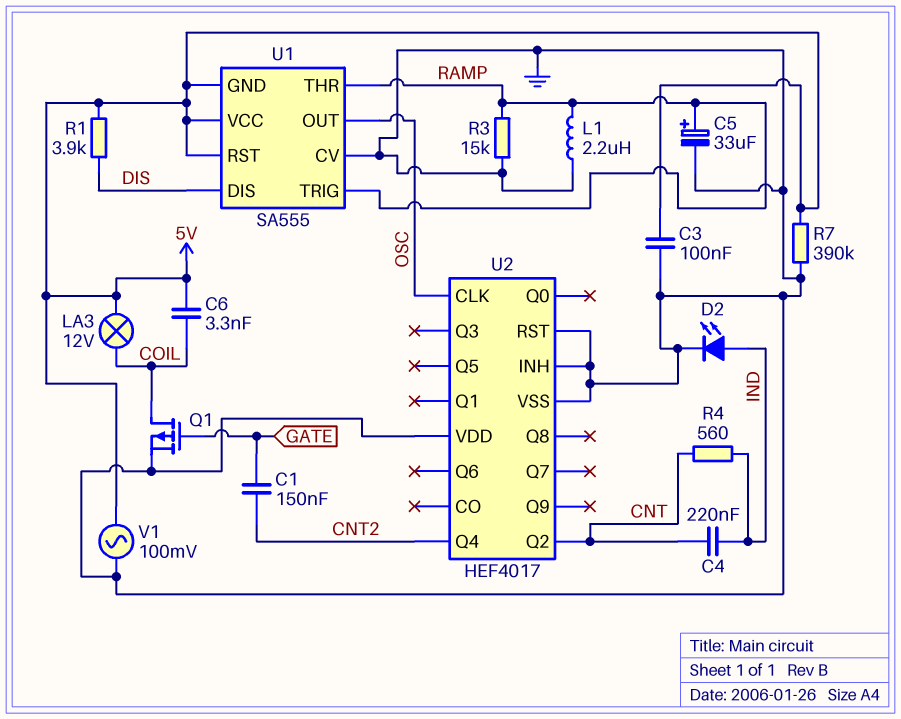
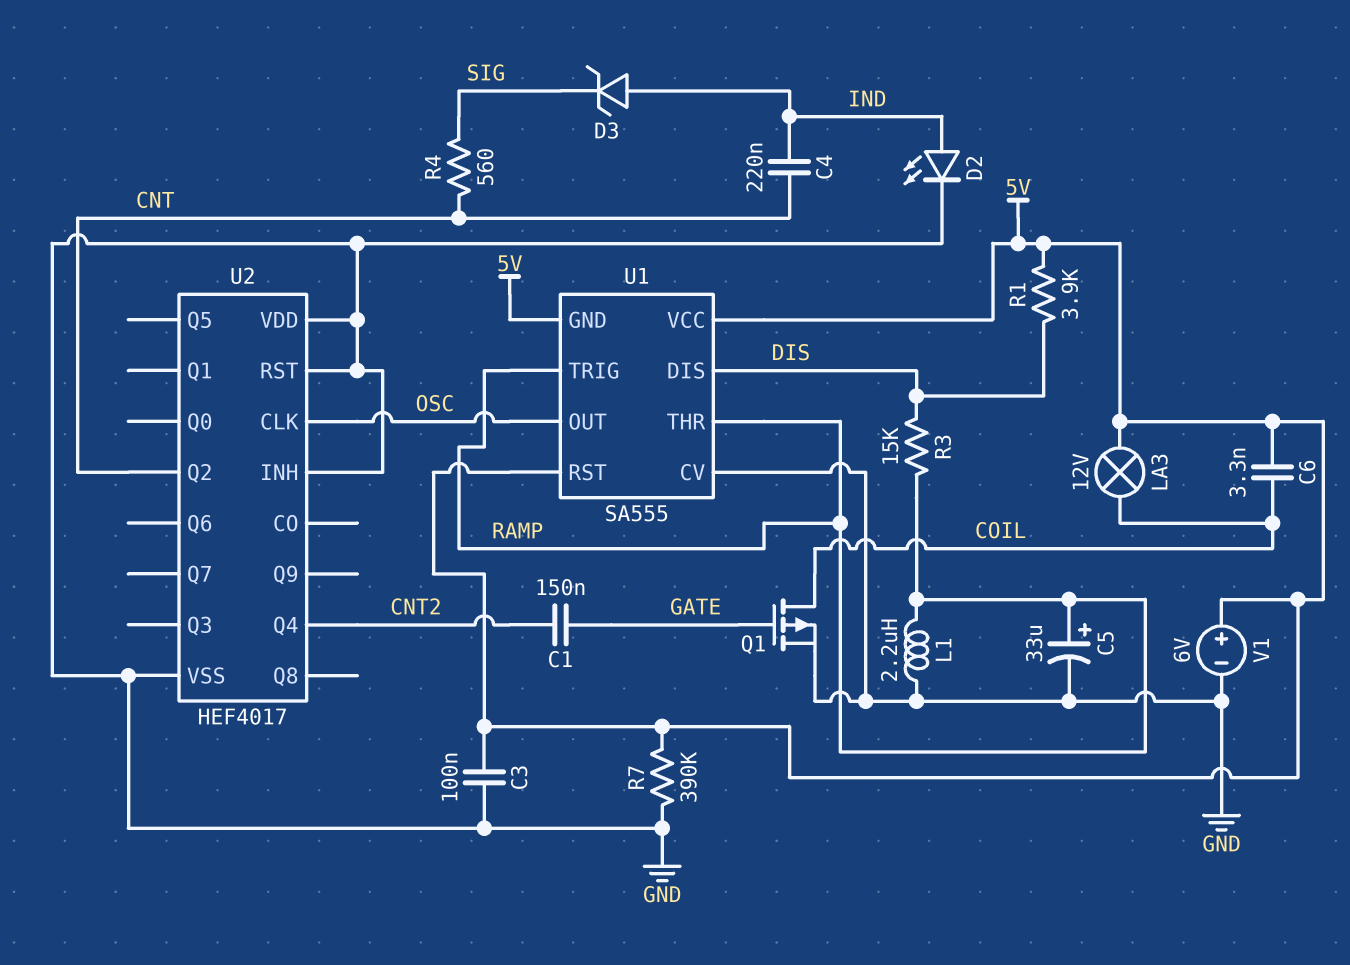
D3: none -> zener (A IND, K SIG)
R3: 15k (GND, RAMP) -> 15k (DIS, RAMP)
R4: 560 (CNT, IND) -> 560 (CNT, SIG)
V1: AC 100mV (5V, GND) -> 6V (plus 5V, minus GND)

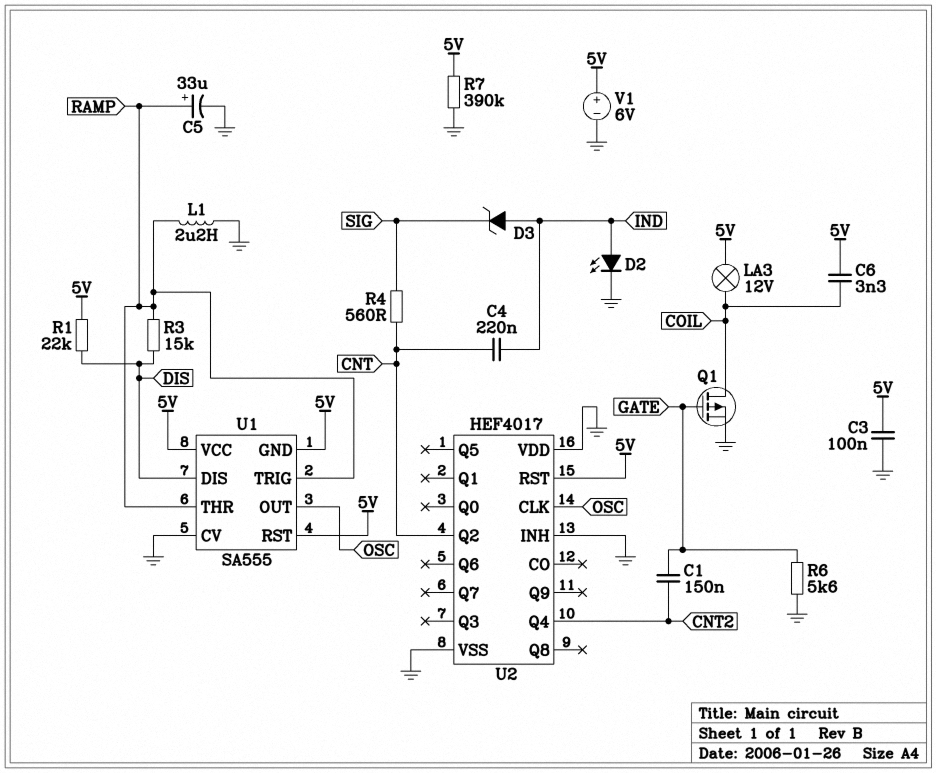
R1: 3.9k (5V, DIS) -> 22k (5V, DIS)
R6: none -> 5.6k (GATE, GND)
U2 pin RST: GND -> 5V

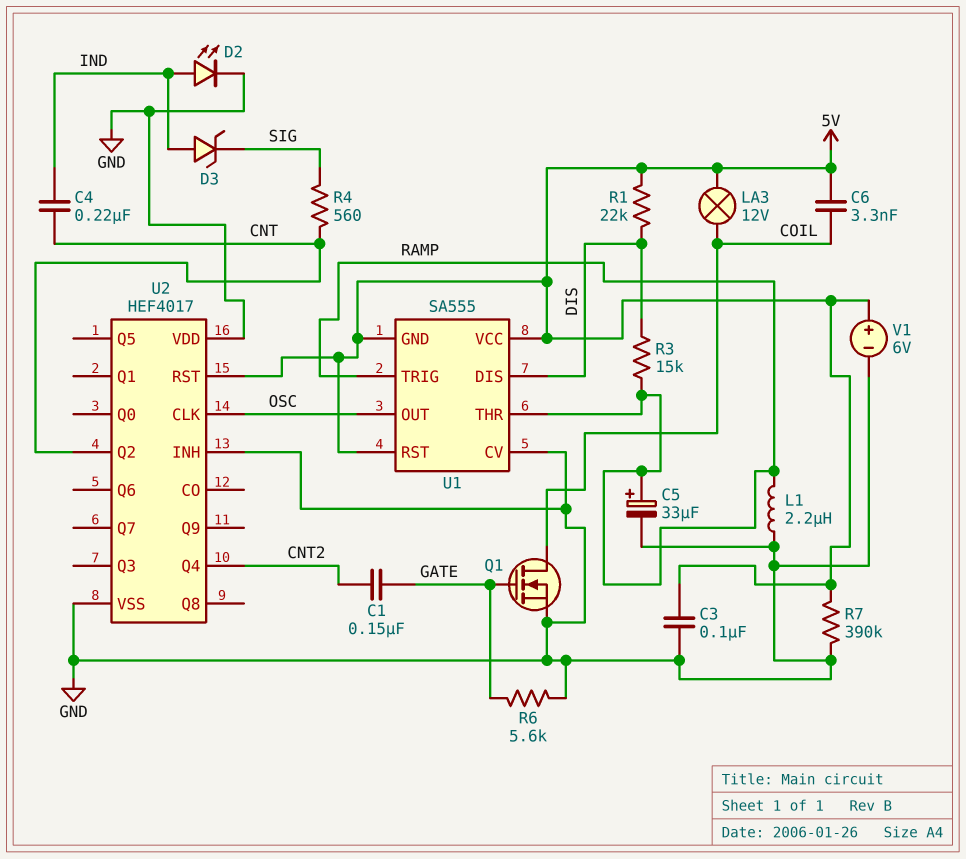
Q1: PMOS (G GATE, D COIL, S GND) -> NMOS (G GATE, D COIL, S GND)

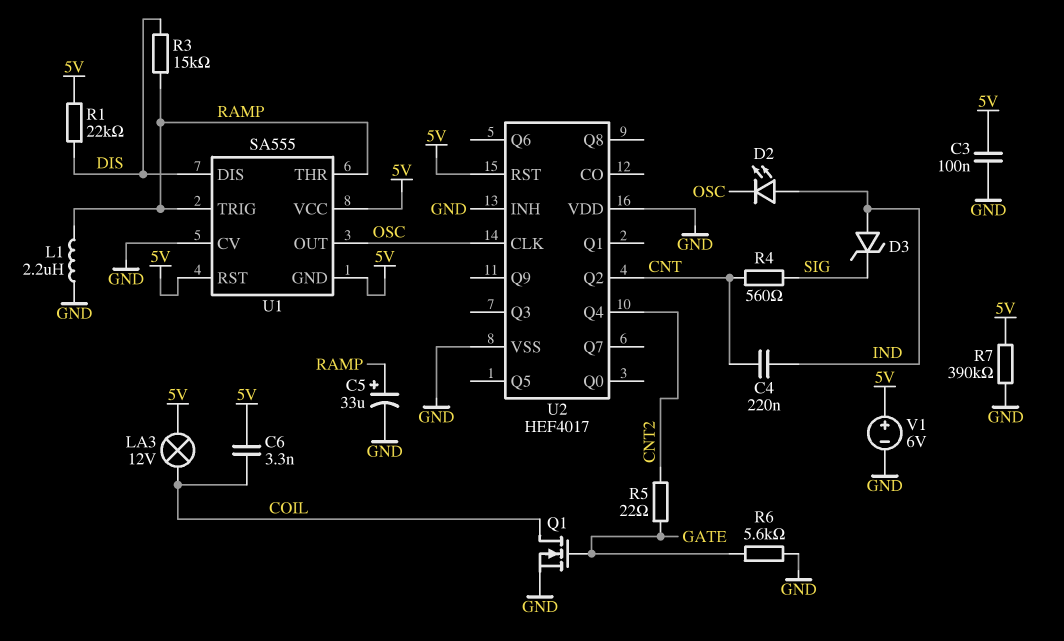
C1: 150nF (CNT2, GATE) -> none
D2: LED (A IND, K GND) -> LED (A IND, K OSC)
R5: none -> 22 (CNT2, GATE)

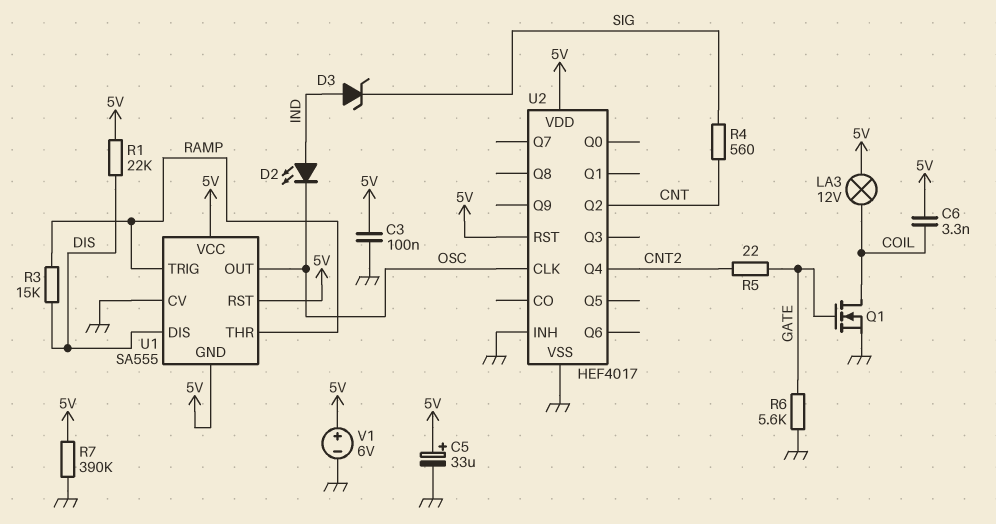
C4: 220nF (CNT, IND) -> none
C5: 33uF (plus RAMP, minus GND) -> 33uF (plus 5V, minus GND)
L1: 2.2uH (GND, RAMP) -> none
U2 pin VDD: GND -> 5V

